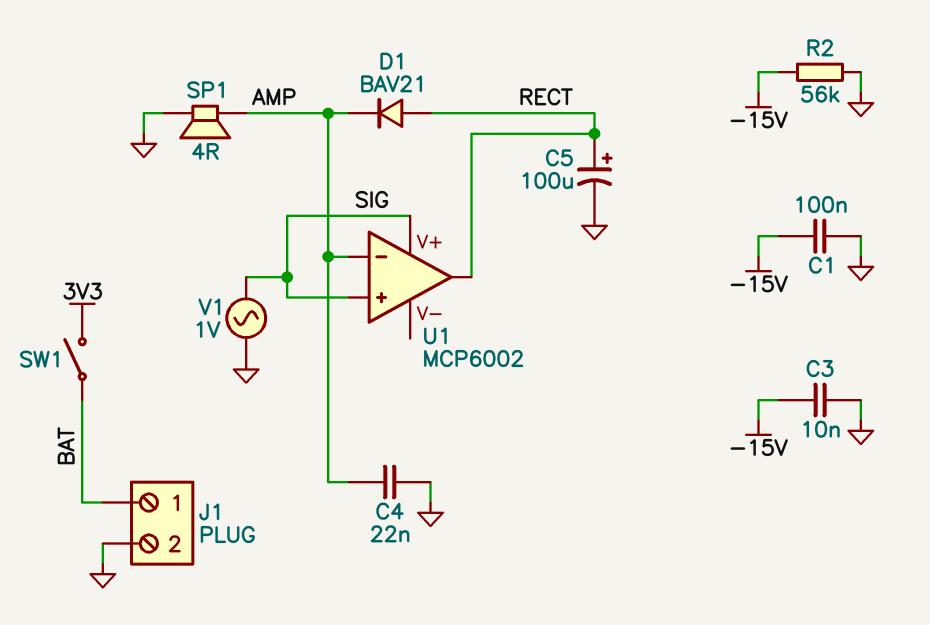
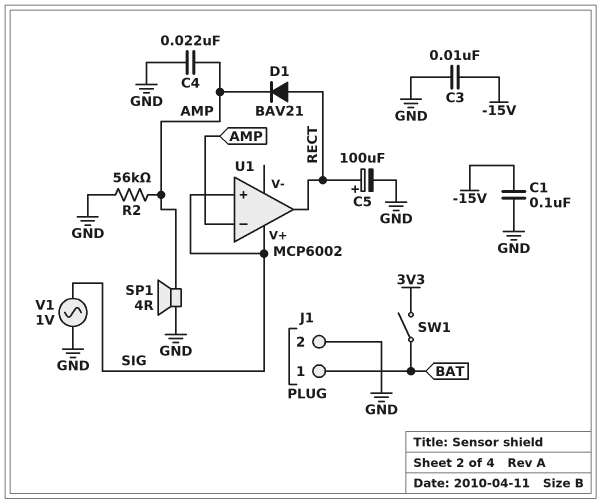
R2: 56k (-15V, GND) -> 56k (AMP, GND)

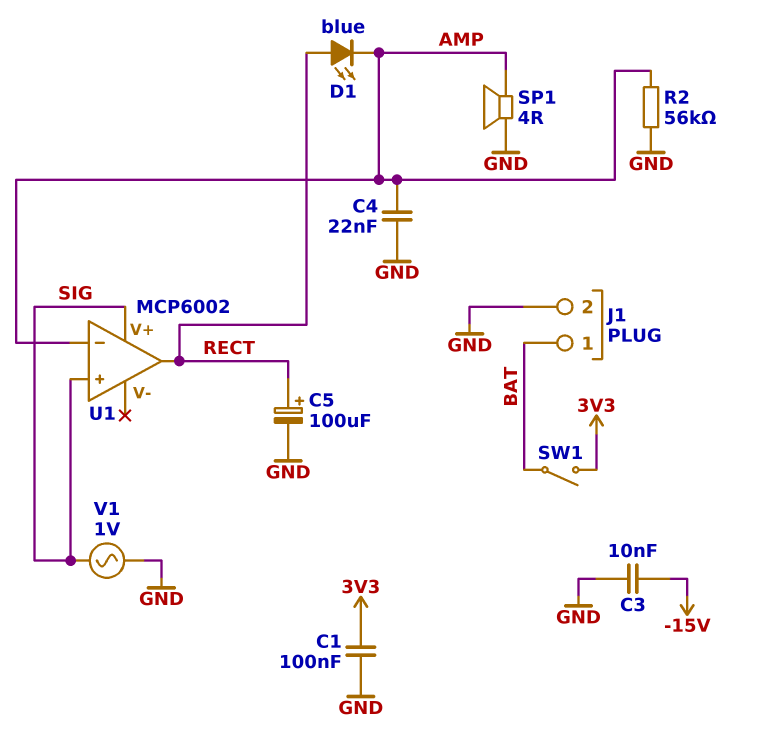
C1: 100nF (-15V, GND) -> 100nF (3V3, GND)
D1: diode BAV21 (A RECT, K AMP) -> LED blue (A RECT, K AMP)

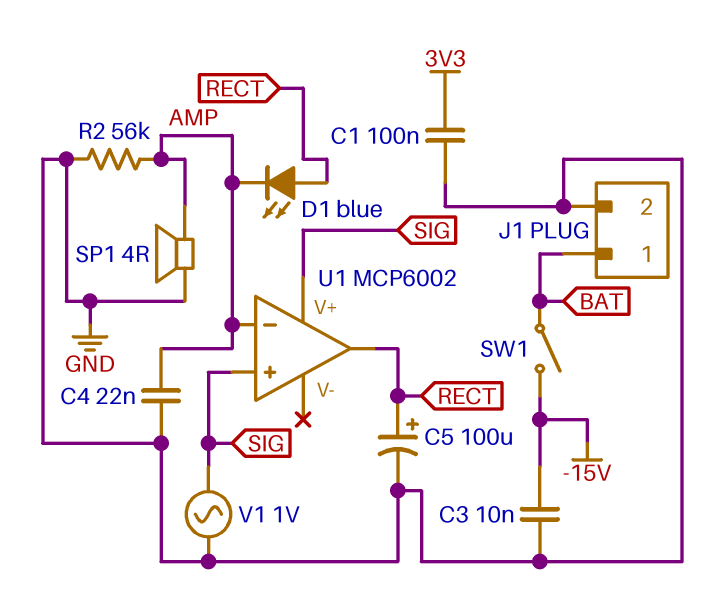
SW1: switch (3V3, BAT) -> switch (-15V, BAT)

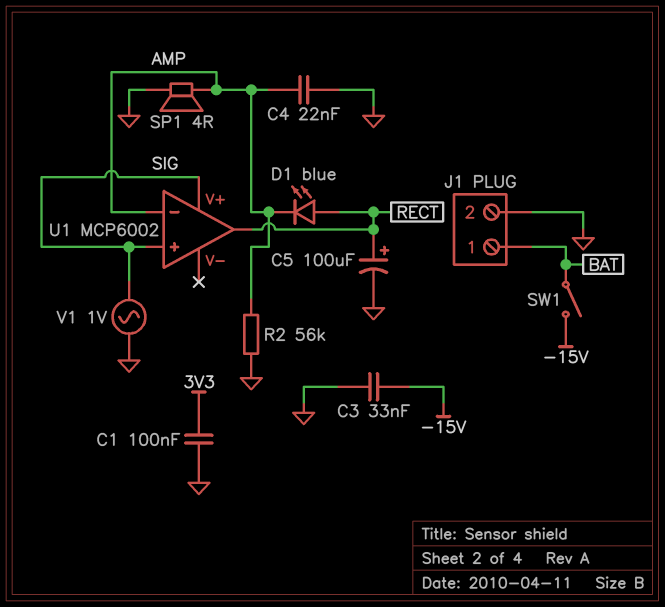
C3: 10nF (-15V, GND) -> 33nF (-15V, GND)

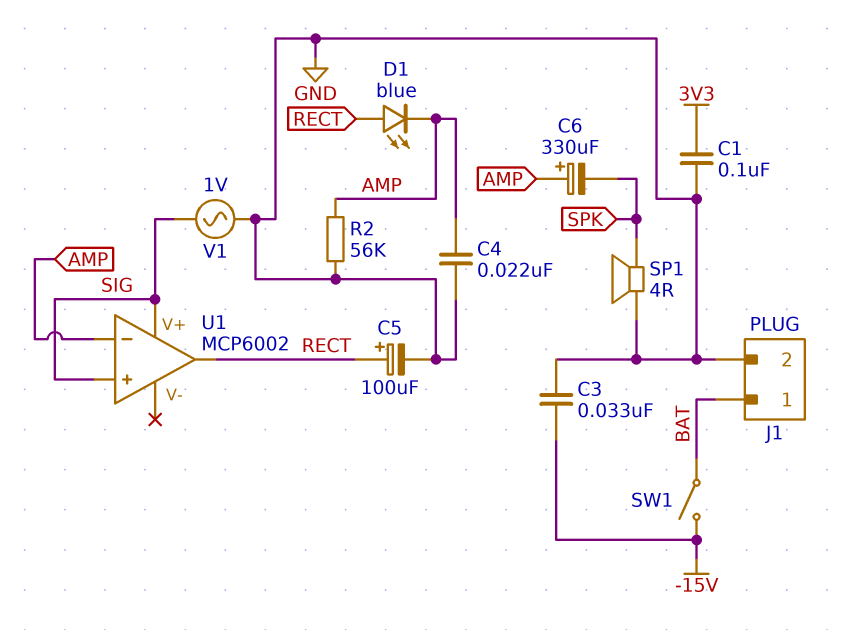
C6: none -> 330uF (plus AMP, minus SPK)
SP1: speaker 4R (AMP, GND) -> speaker 4R (GND, SPK)

